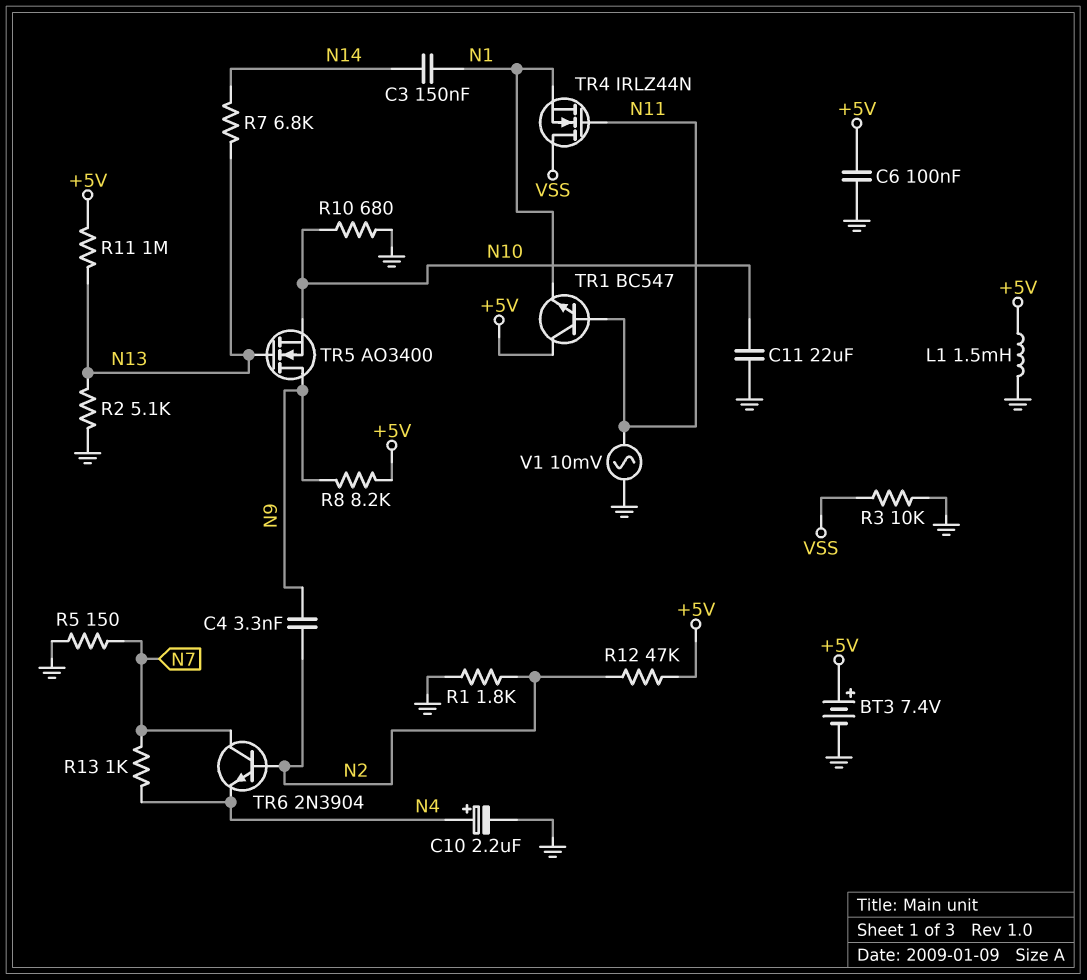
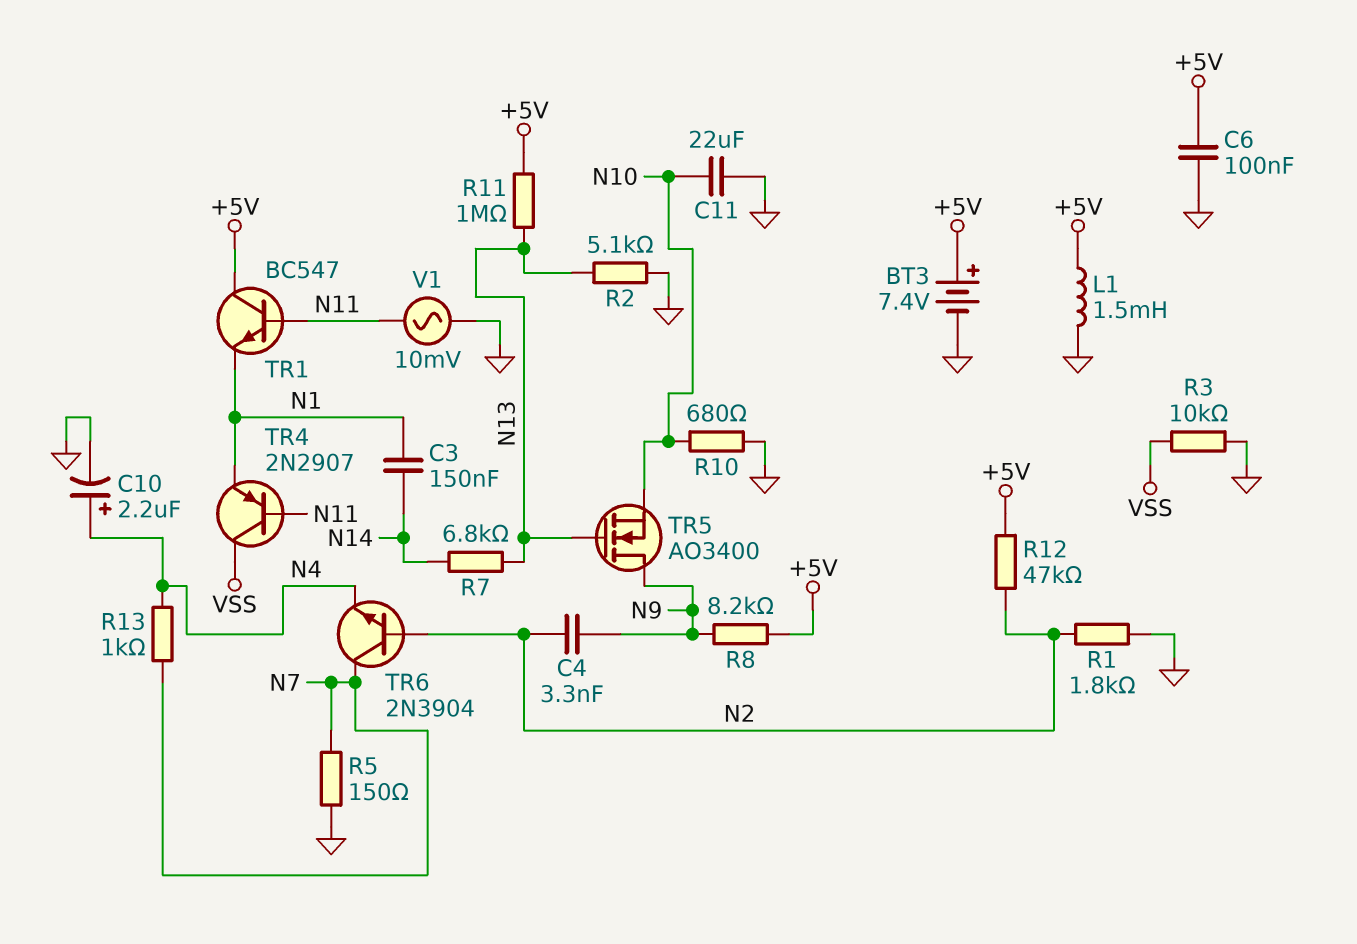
TR4: NMOS IRLZ44N (G N11, D VSS, S N1) -> PNP 2N2907 (B N11, C VSS, E N1)

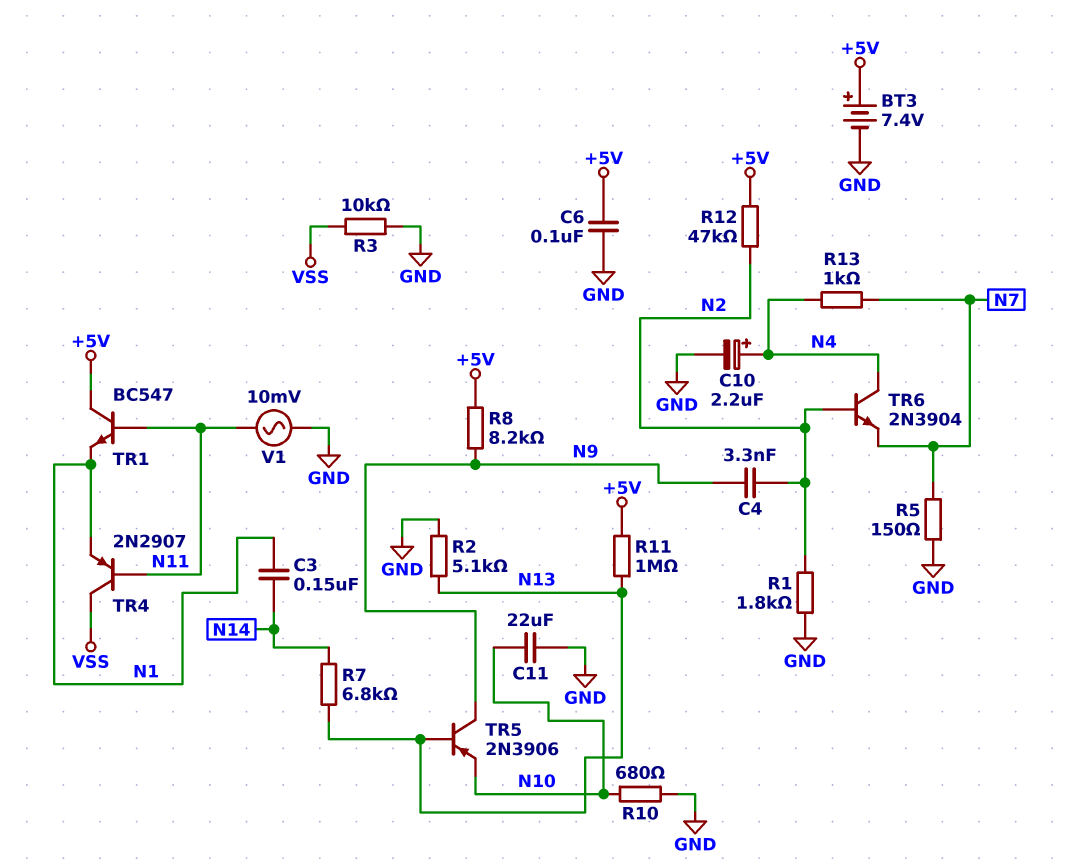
L1: 1.5mH (+5V, GND) -> none
TR5: NMOS AO3400 (G N13, D N9, S N10) -> PNP 2N3906 (B N13, C N9, E N10)
TR6: NPN 2N3904 (B N2, C N7, E N4) -> NPN 2N3904 (B N2, C N4, E N7)

